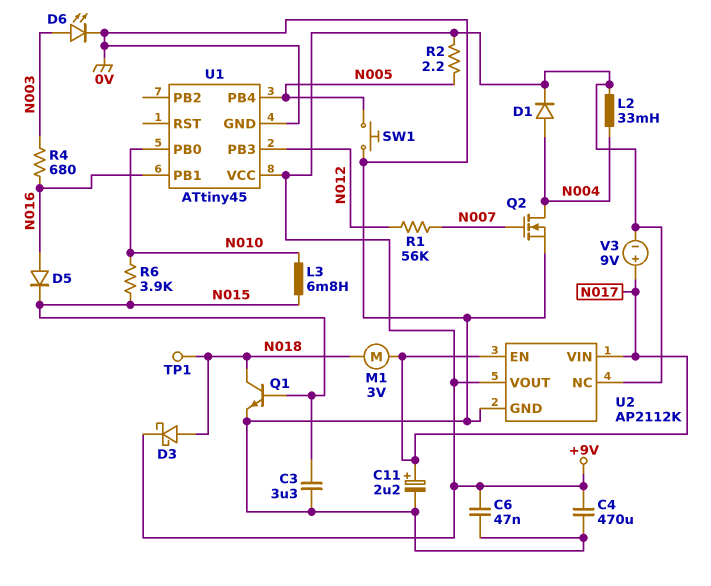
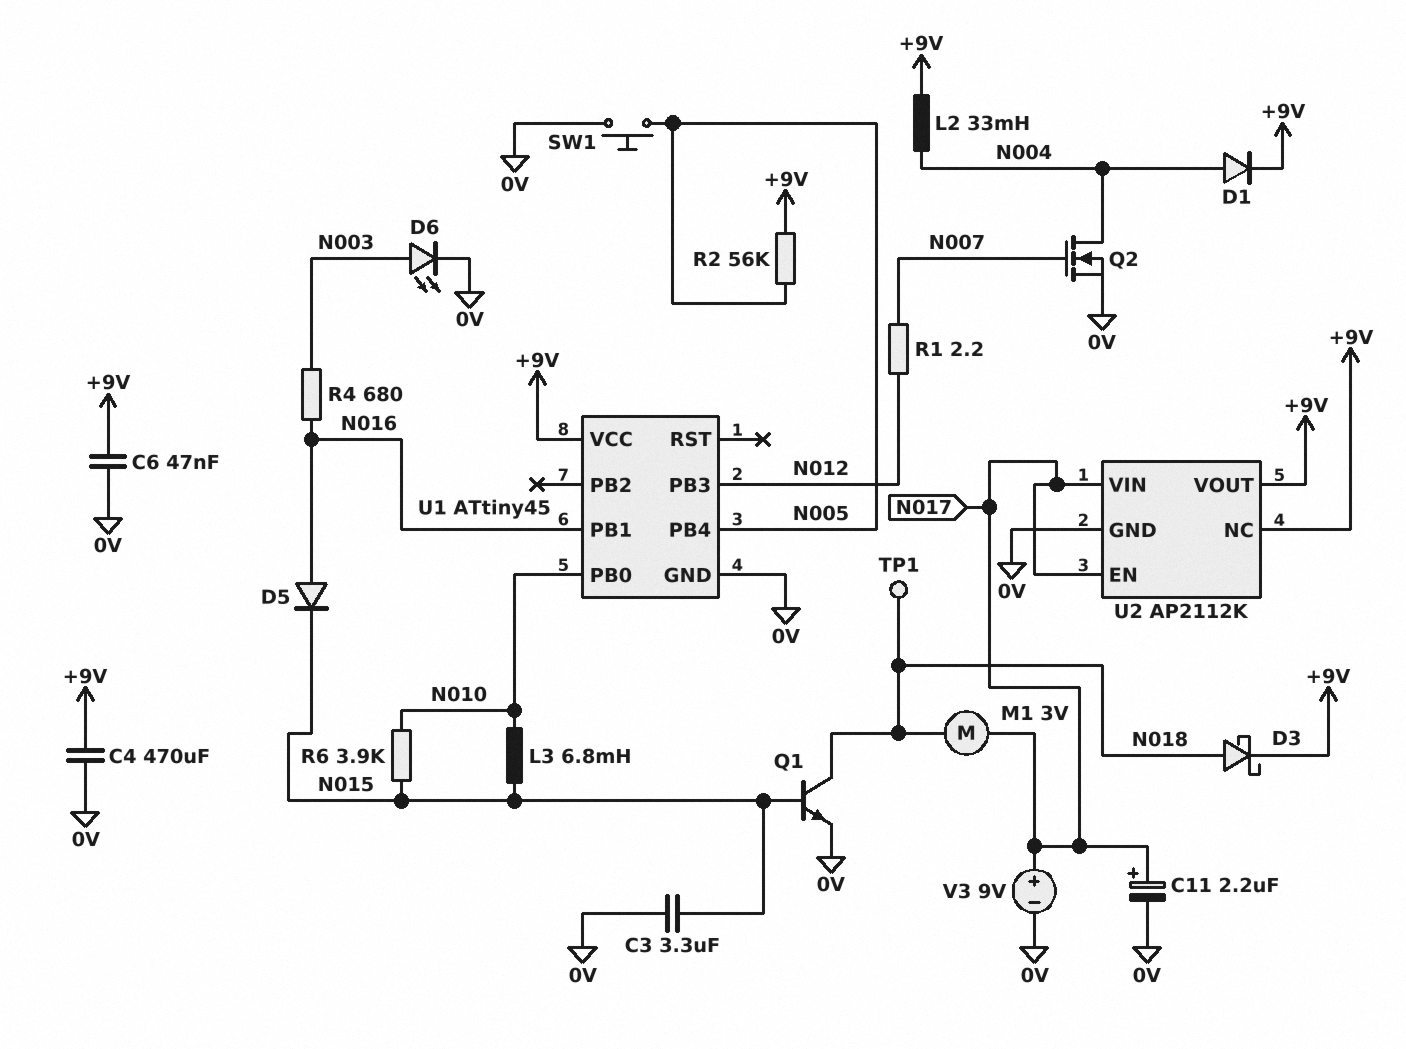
R1: 56k (N007, N012) -> 2.2 (N007, N012)
R2: 2.2 (+9V, N005) -> 56k (+9V, N005)
V3: 9V (plus N017, minus +9V) -> 9V (plus N017, minus 0V)

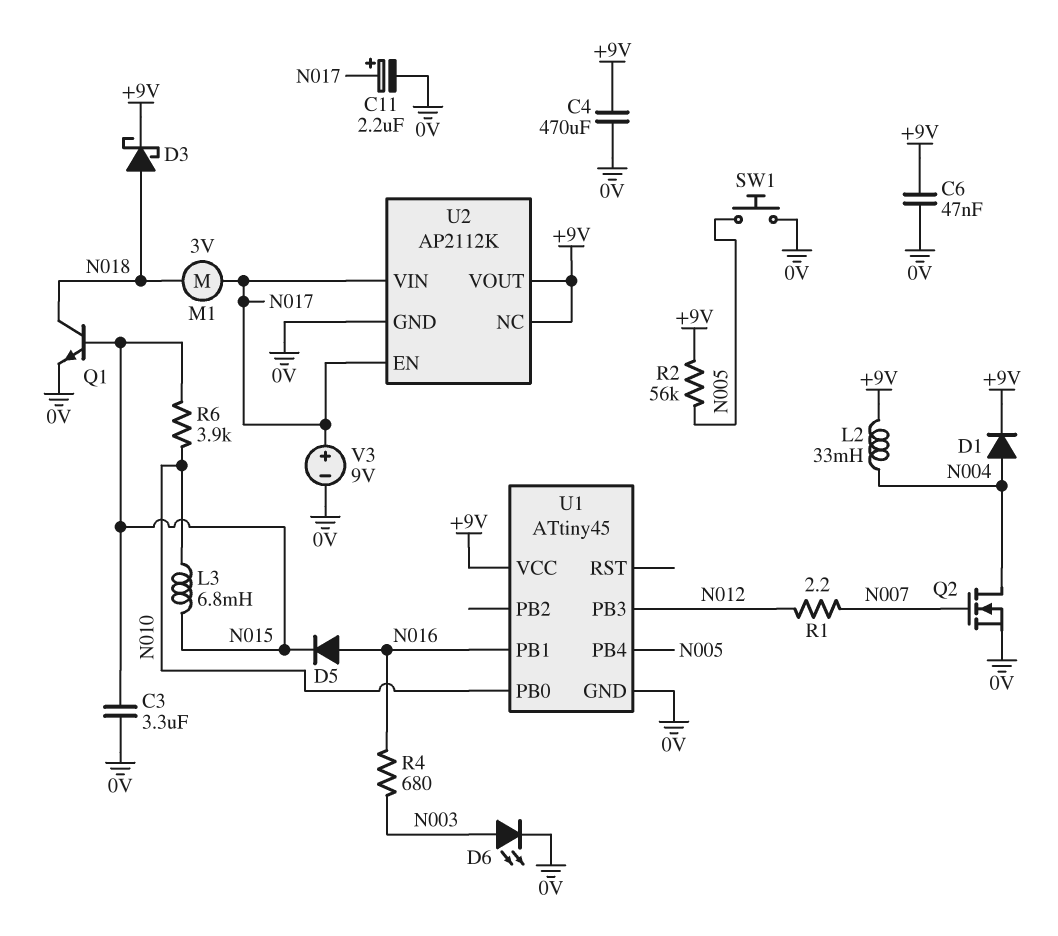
TP1: test point (N018) -> none

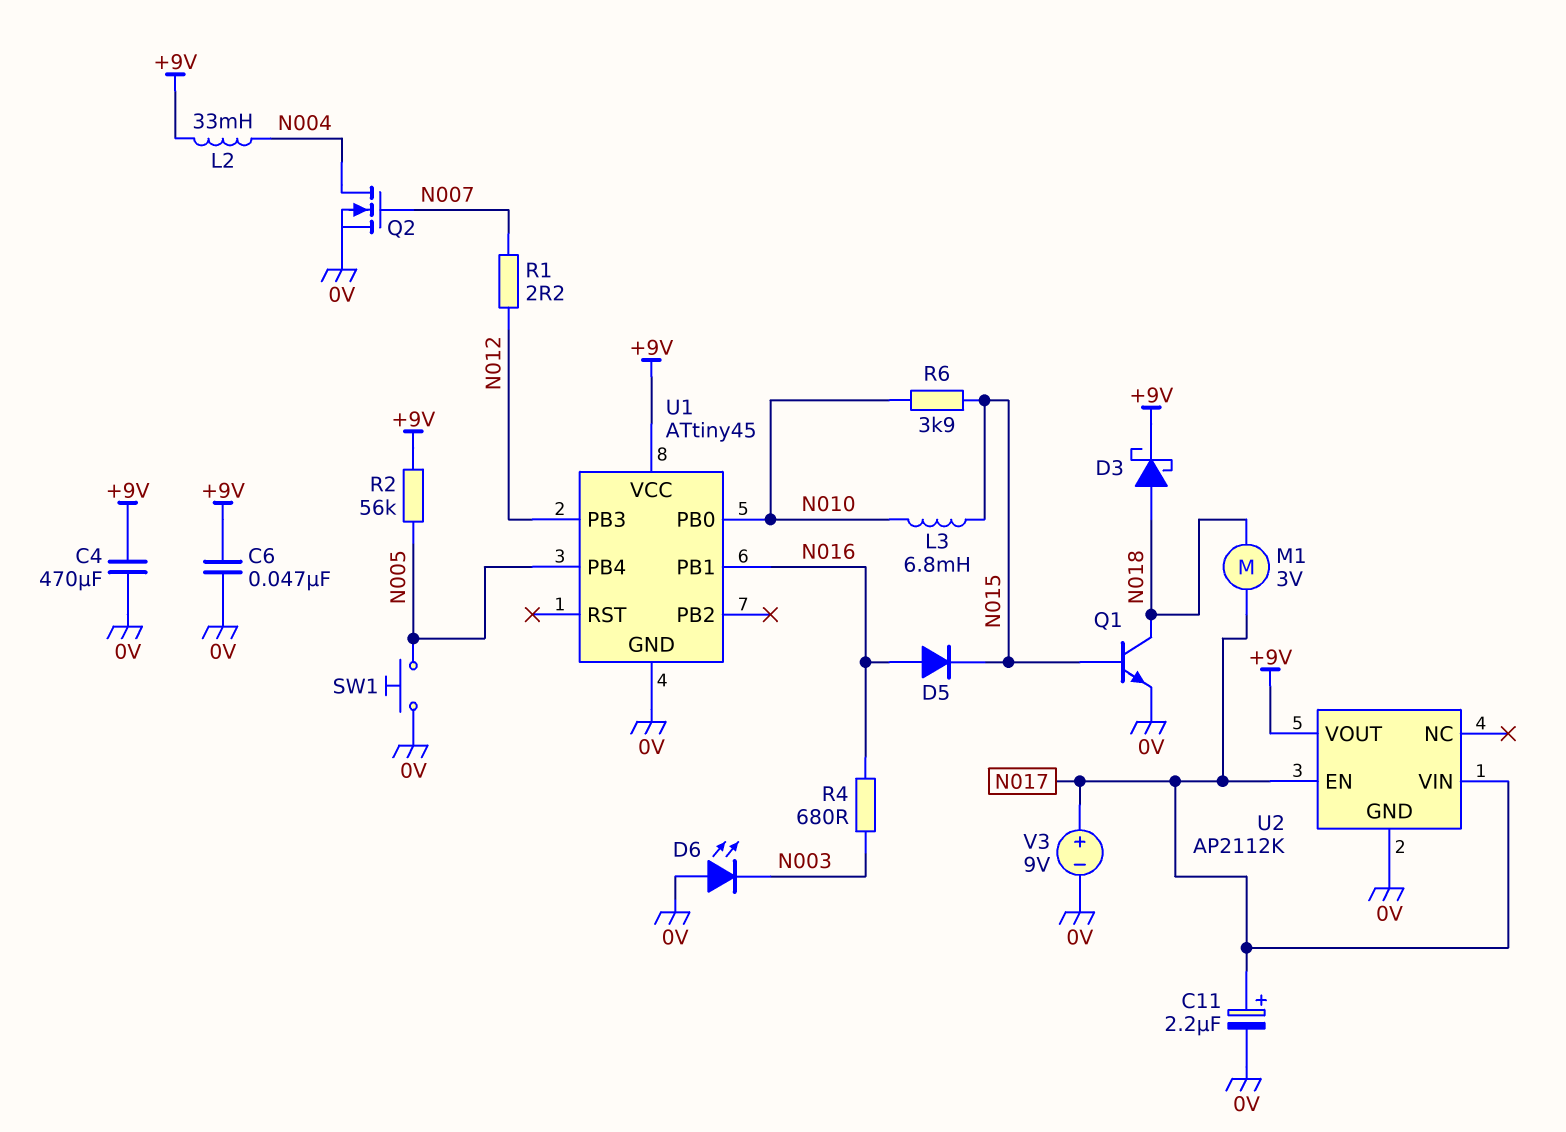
C3: 3.3uF (0V, N015) -> none
D1: diode (A N004, K +9V) -> none
D6: LED (A N003, K 0V) -> LED (A 0V, K N003)
U2 pin NC: +9V -> none

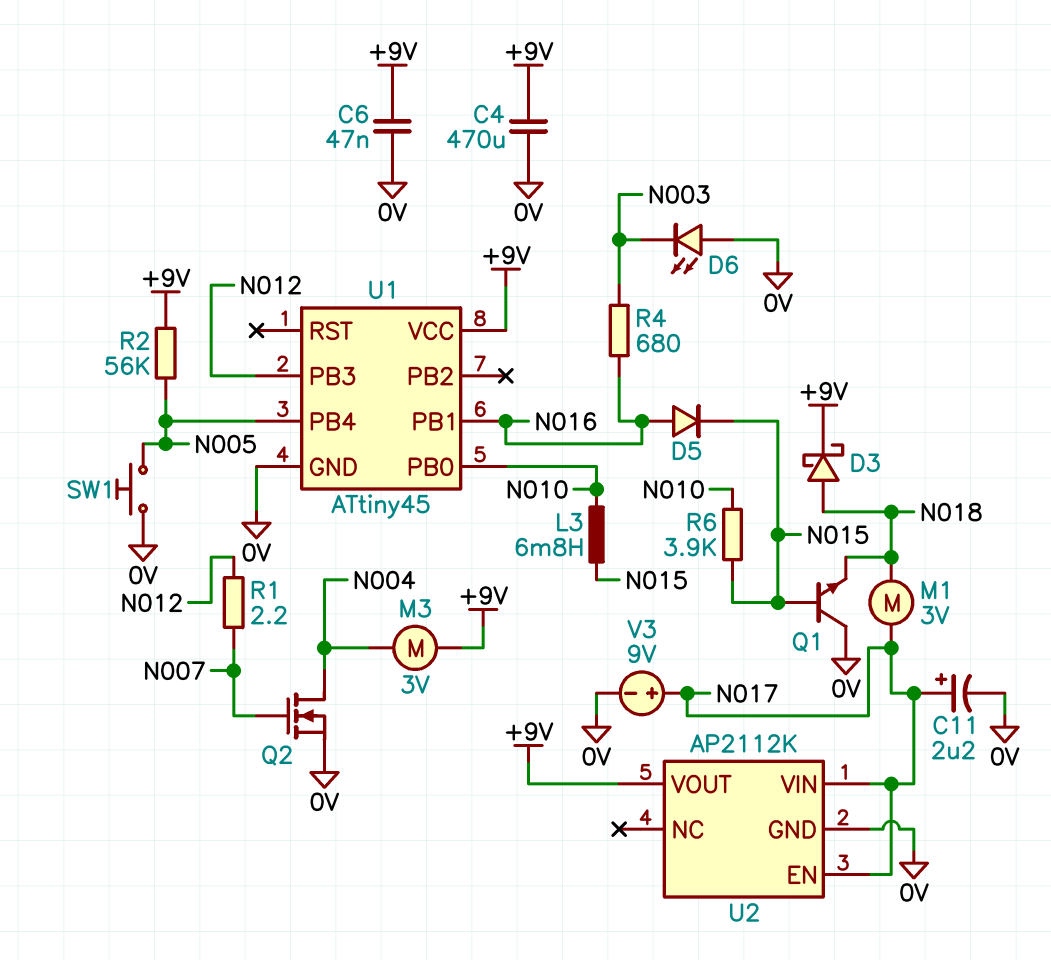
L2: 33mH (+9V, N004) -> none
M3: none -> motor 3V (+9V, N004)
Q1: NPN (B N015, C N018, E 0V) -> NPN (B N015, C 0V, E N018)

